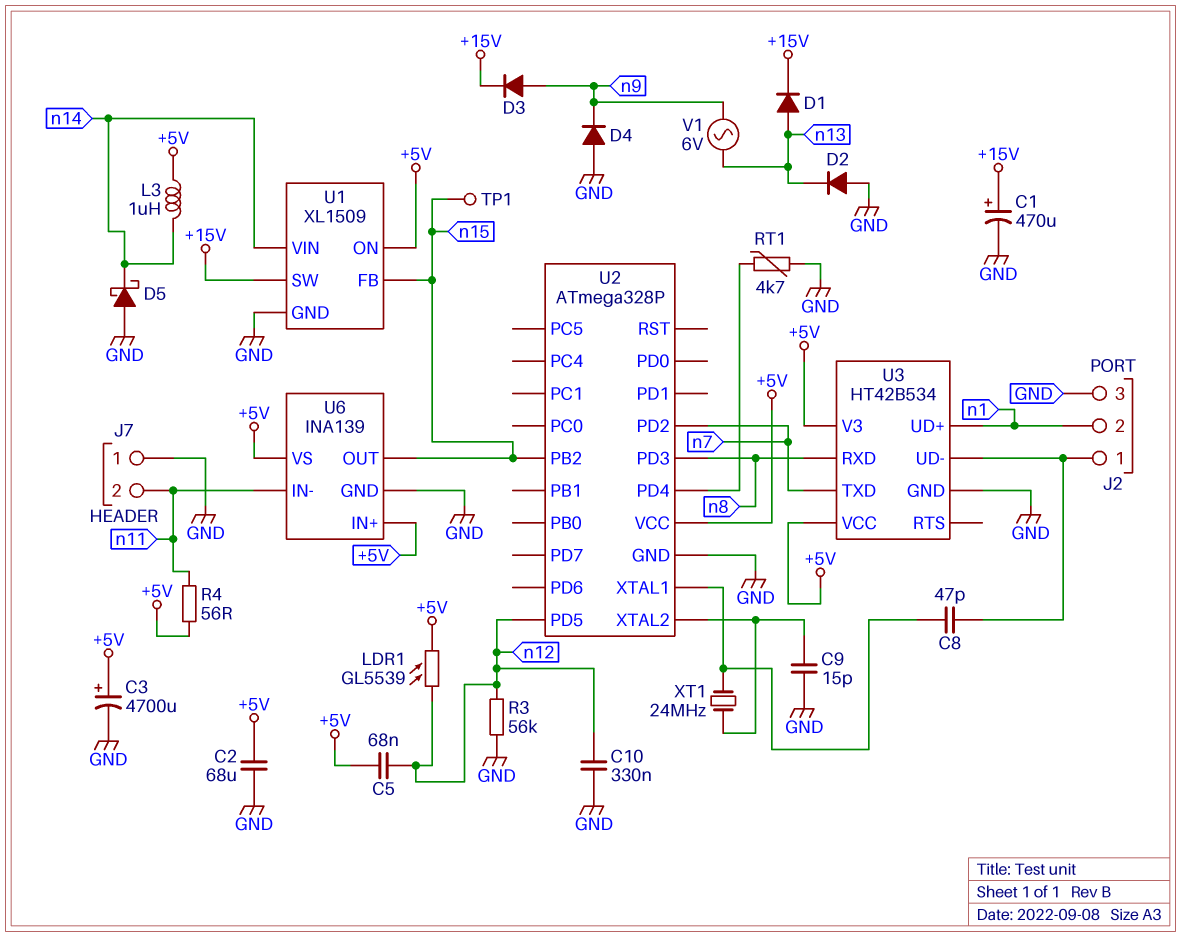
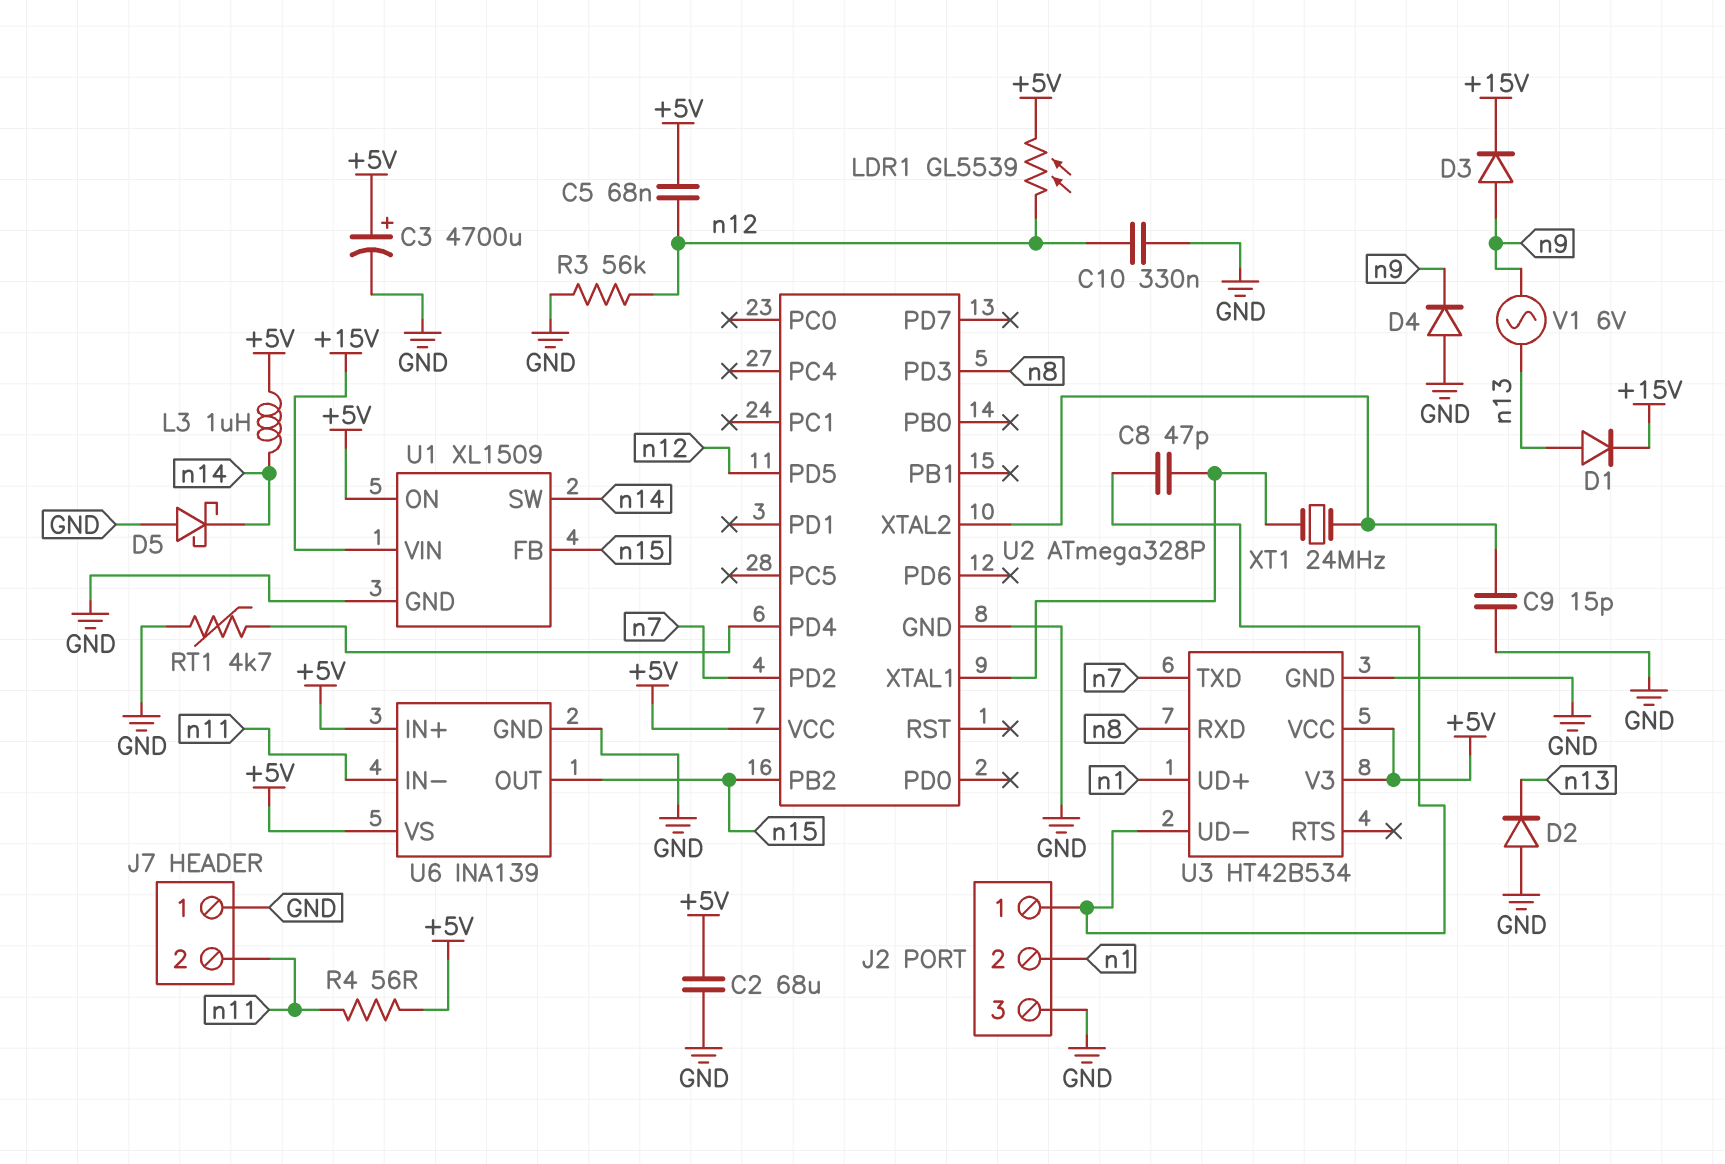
C1: 470uF (plus +15V, minus GND) -> none
TP1: test point (n15) -> none
U1 pin SW: +15V -> n14
U1 pin VIN: n14 -> +15V

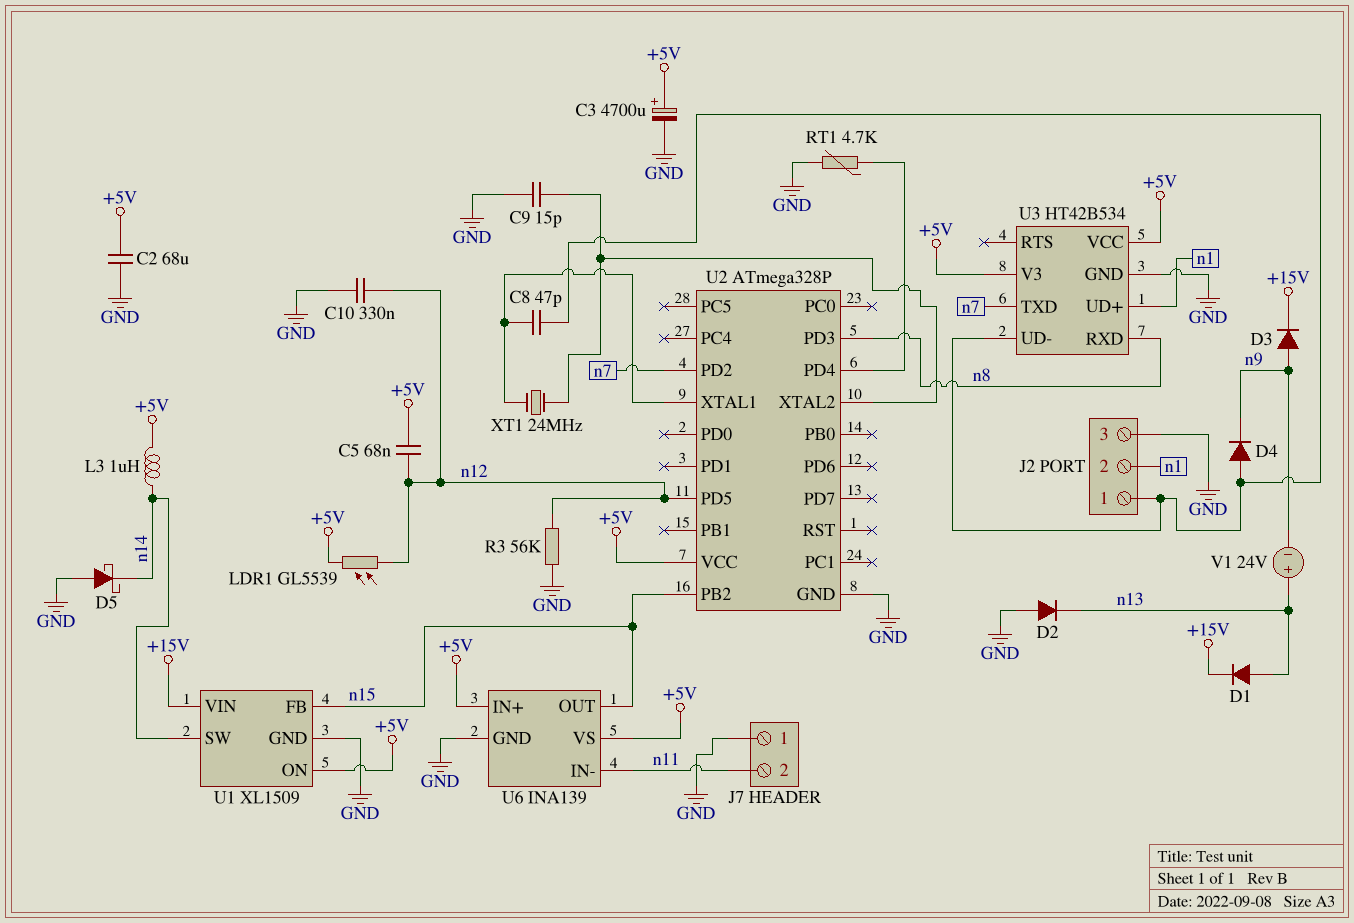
D4: diode (A GND, K n9) -> diode (A J2/1, K n9)
R4: 56 (+5V, n11) -> none
V1: AC 6V (n9, n13) -> 24V (plus n13, minus n9)

